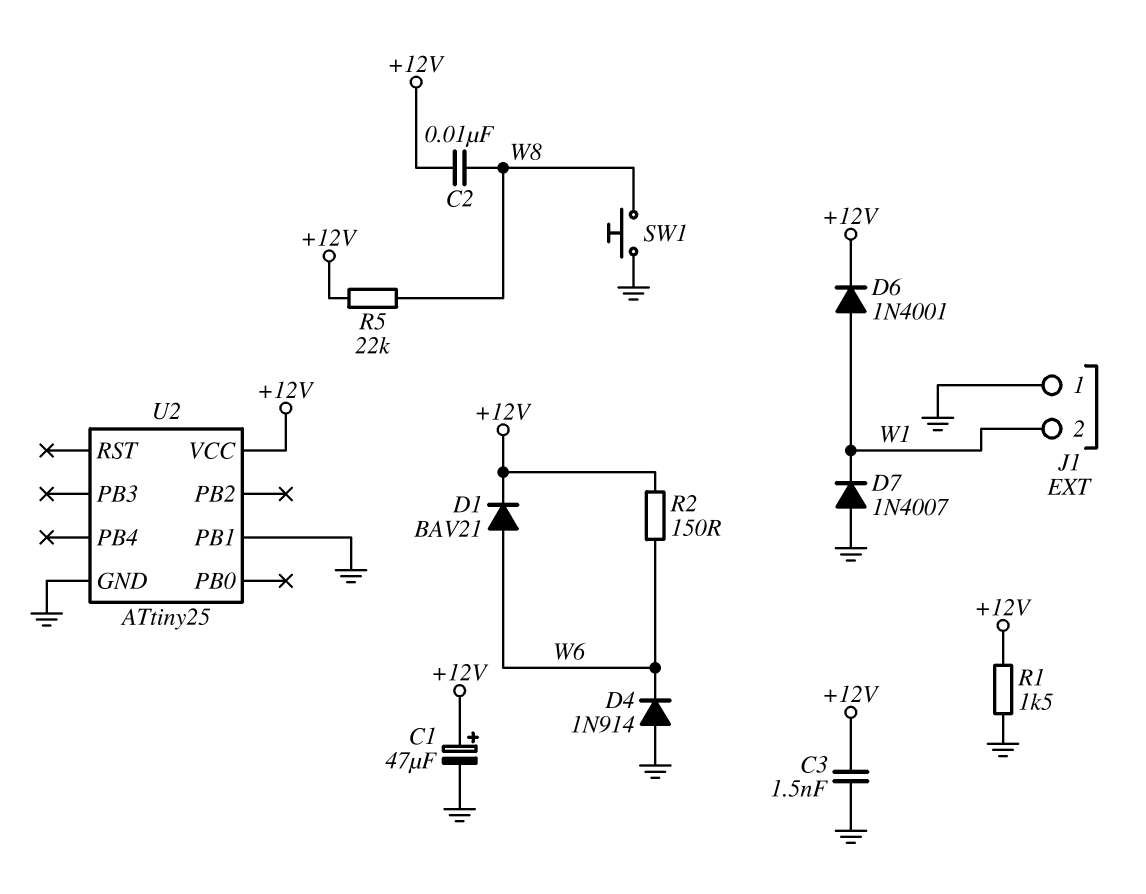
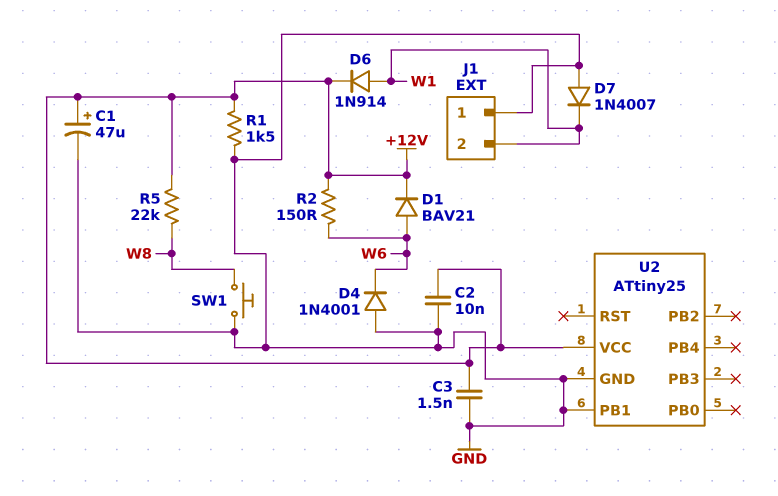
C2: 10nF (+12V, W8) -> 10nF (+12V, GND)
D4: diode 1N914 (A GND, K W6) -> diode 1N4001 (A GND, K W6)
D6: diode 1N4001 (A W1, K +12V) -> diode 1N914 (A W1, K +12V)

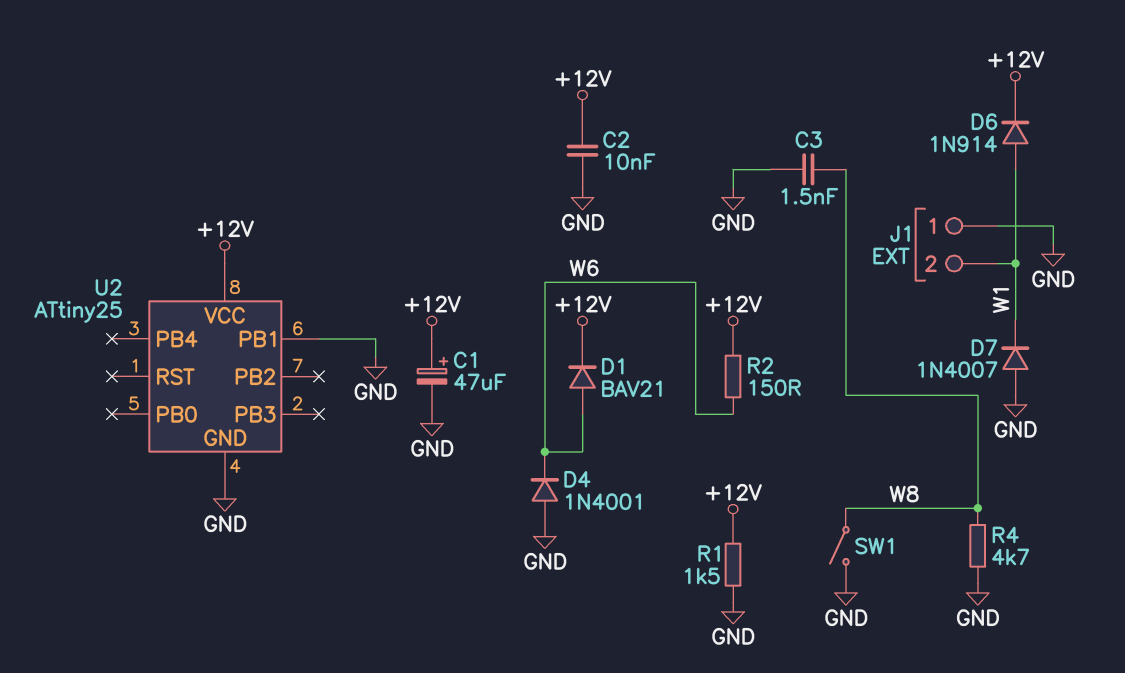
C3: 1.5nF (+12V, GND) -> 1.5nF (GND, W8)
R4: none -> 4.7k (GND, W8)
R5: 22k (+12V, W8) -> none
SW1: button (GND, W8) -> switch (GND, W8)

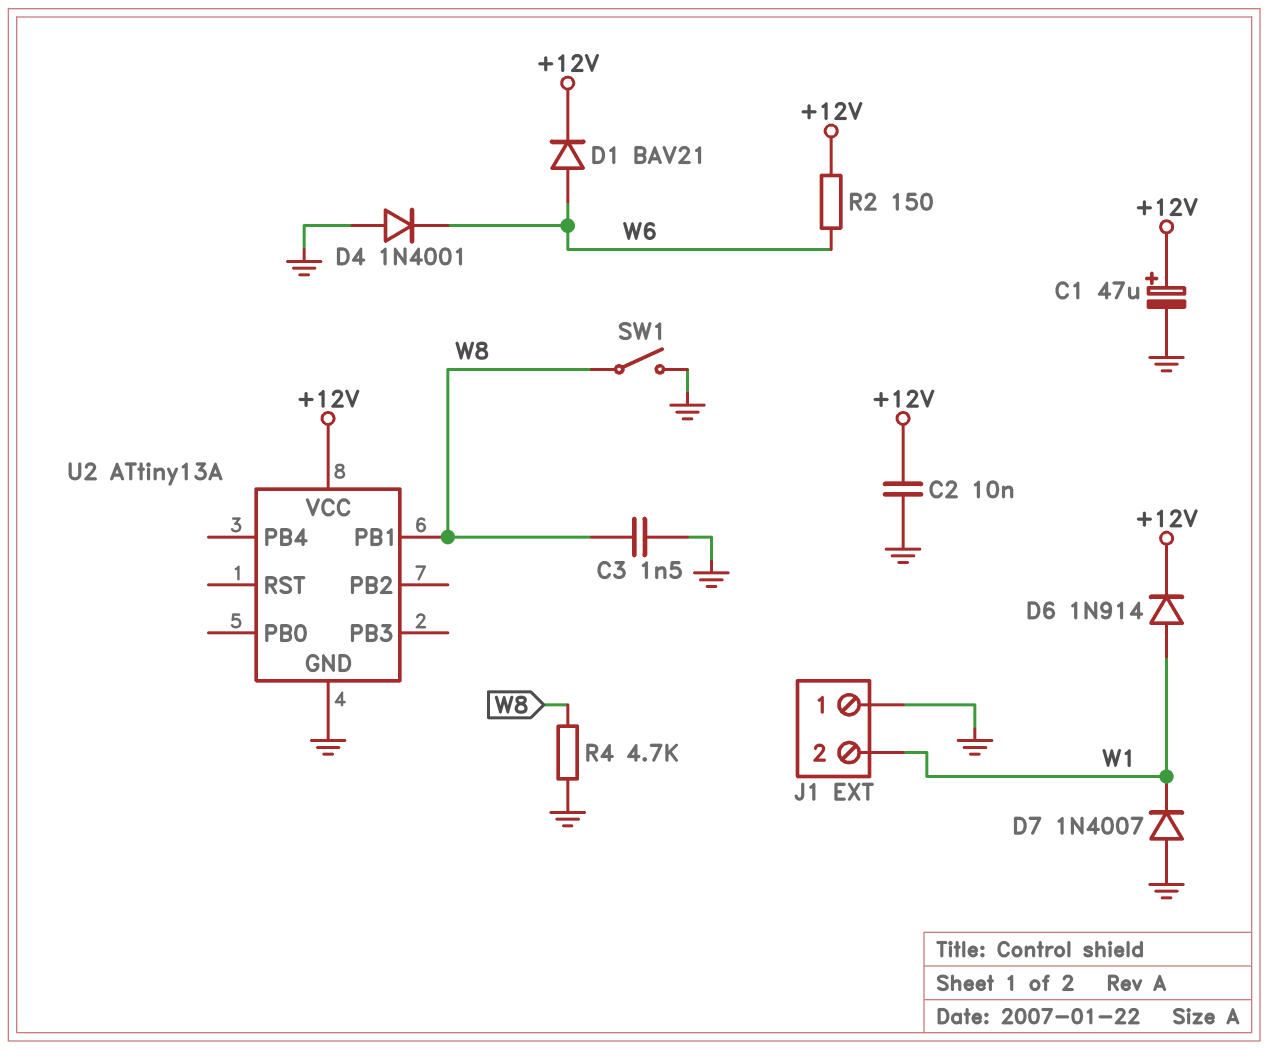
R1: 1.5k (+12V, GND) -> none
U2: ATtiny25 -> ATtiny13A
U2 pin PB1: GND -> W8

